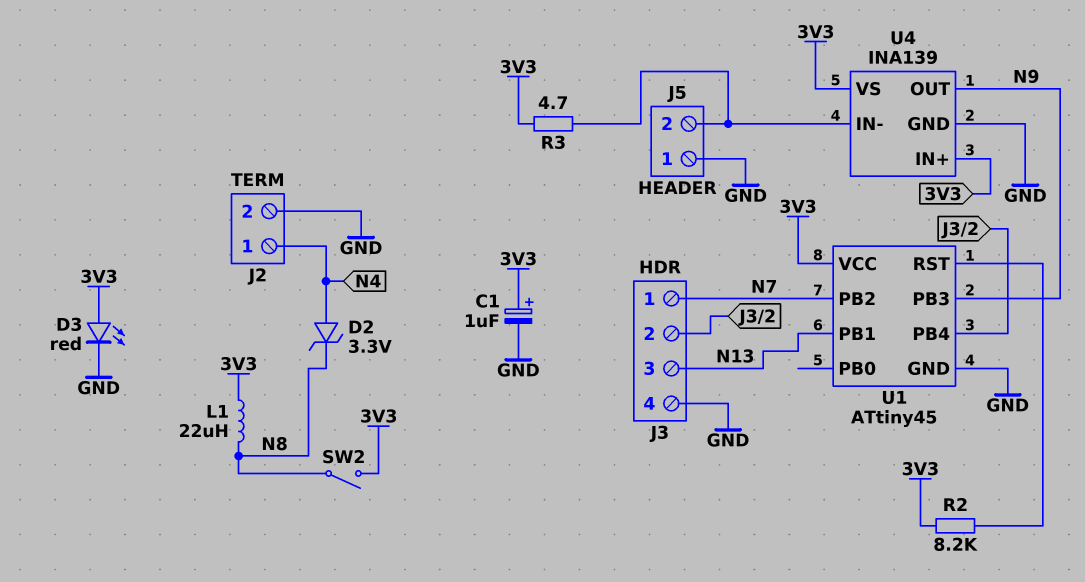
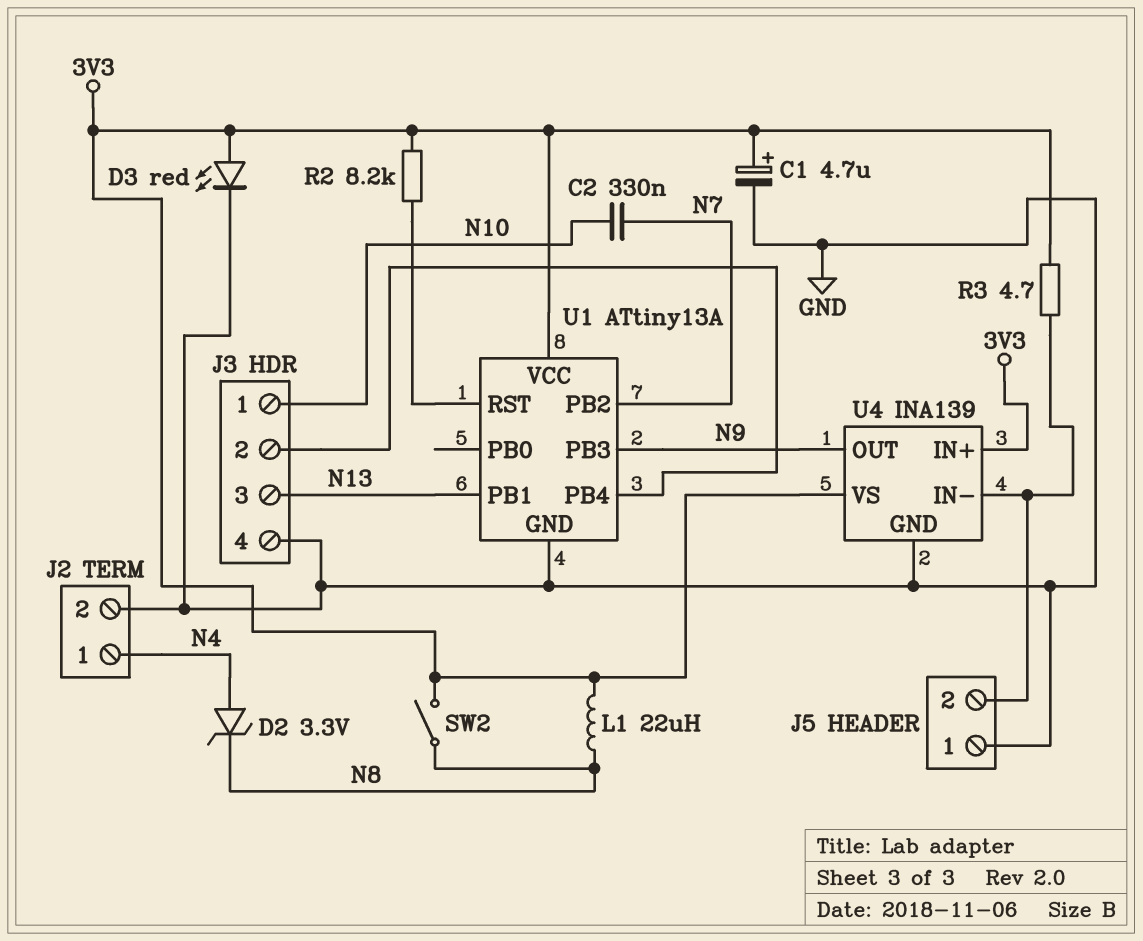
C1: 1uF (plus 3V3, minus GND) -> 4.7uF (plus 3V3, minus GND)
C2: none -> 330nF (N7, N10)
J3 pin 1: N7 -> N10
U1: ATtiny45 -> ATtiny13A

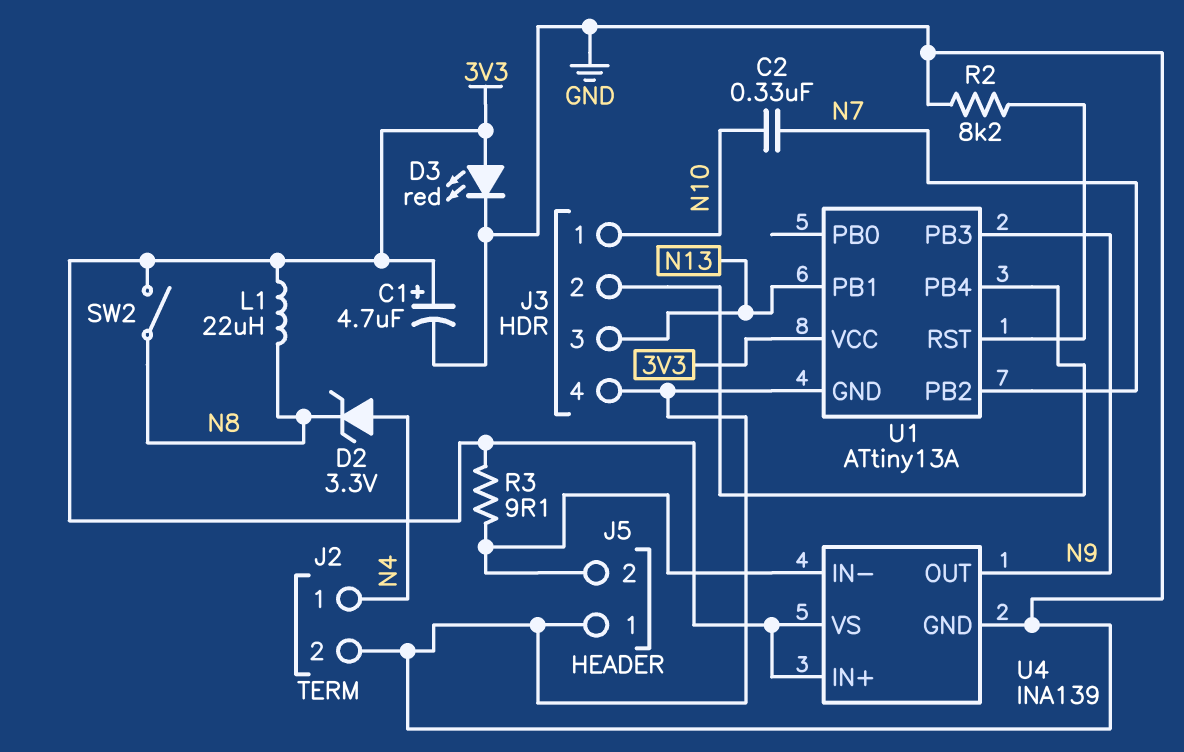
R2: 8.2k (3V3, U1/RST) -> 8.2k (GND, U1/RST)
R3: 4.7 (3V3, J5/2) -> 9.1 (3V3, J5/2)

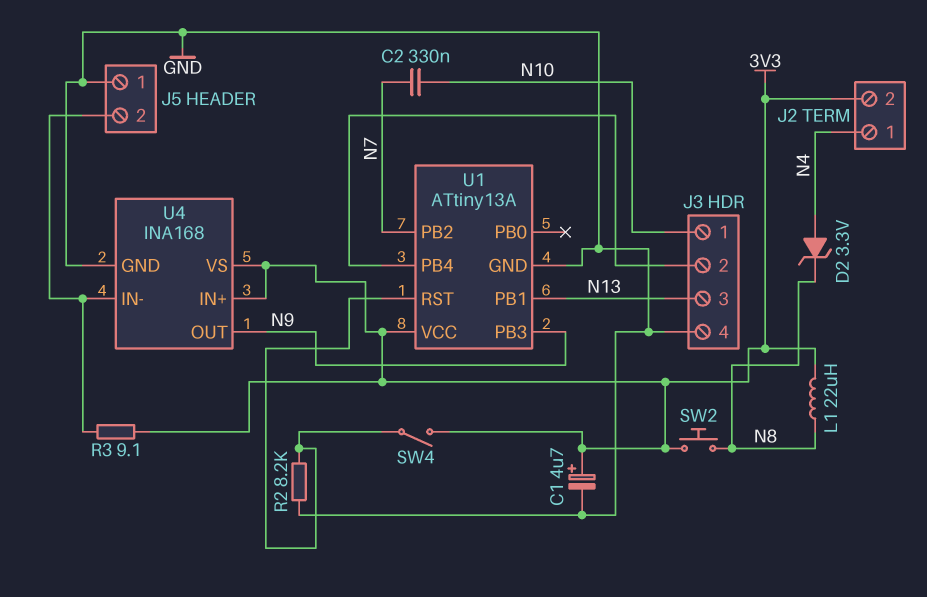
D3: LED red (A 3V3, K GND) -> none
J2 pin 2: GND -> 3V3
SW2: switch (3V3, N8) -> button (3V3, N8)
SW4: none -> switch (3V3, U1/RST)
U4: INA139 -> INA168

